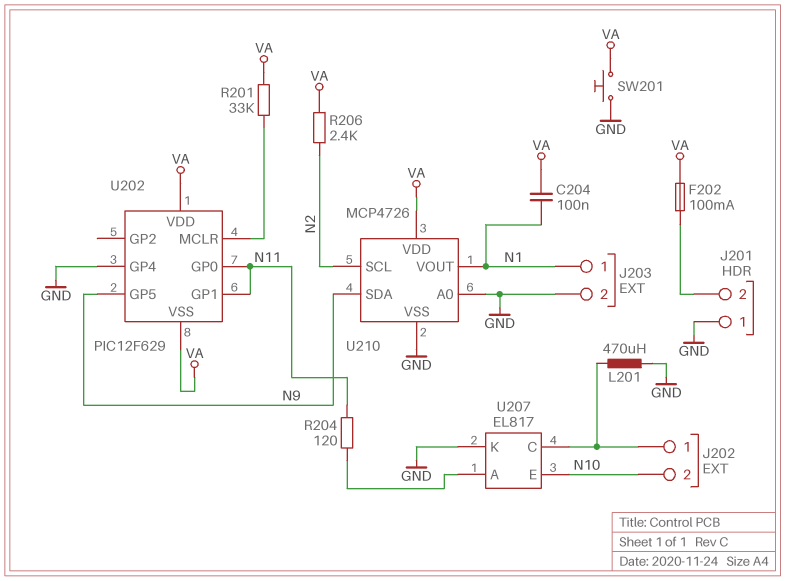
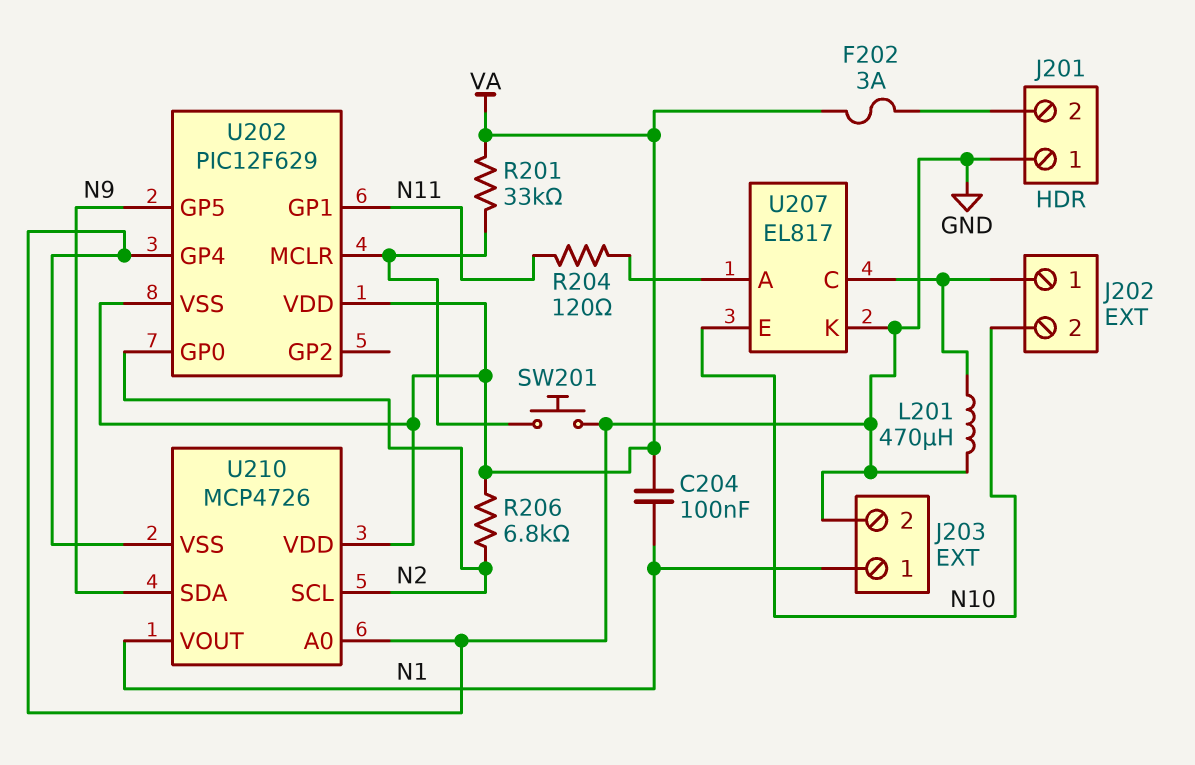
F202: 100mA (J201/2, VA) -> 3A (J201/2, VA)
R206: 2.4k (N2, VA) -> 6.8k (N2, VA)
SW201: button (GND, VA) -> button (GND, U202/MCLR)
U202 pin GP0: N11 -> N2

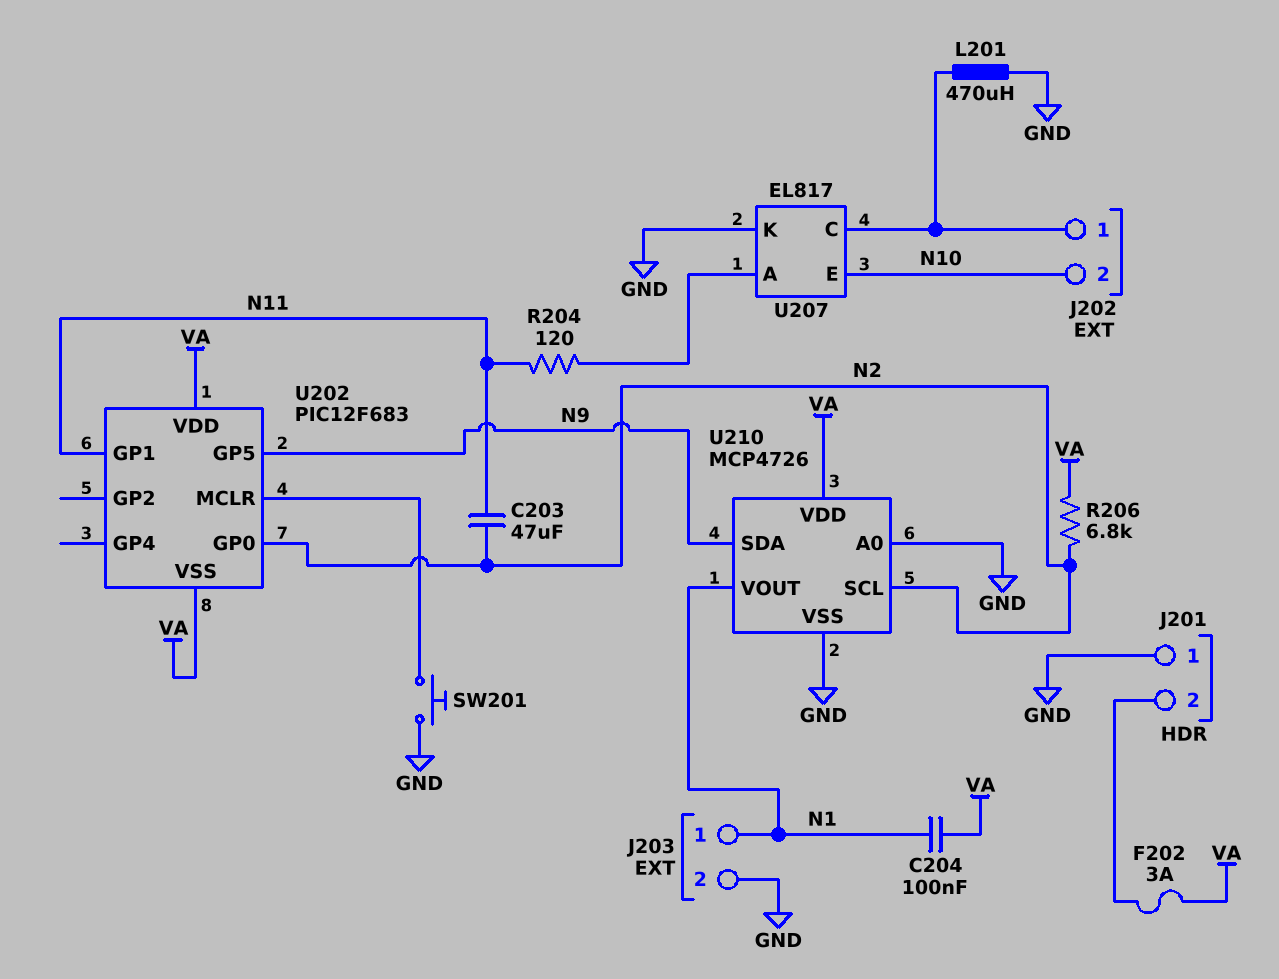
C203: none -> 47uF (N2, N11)
R201: 33k (U202/MCLR, VA) -> none
U202: PIC12F629 -> PIC12F683
U202 pin GP4: GND -> none

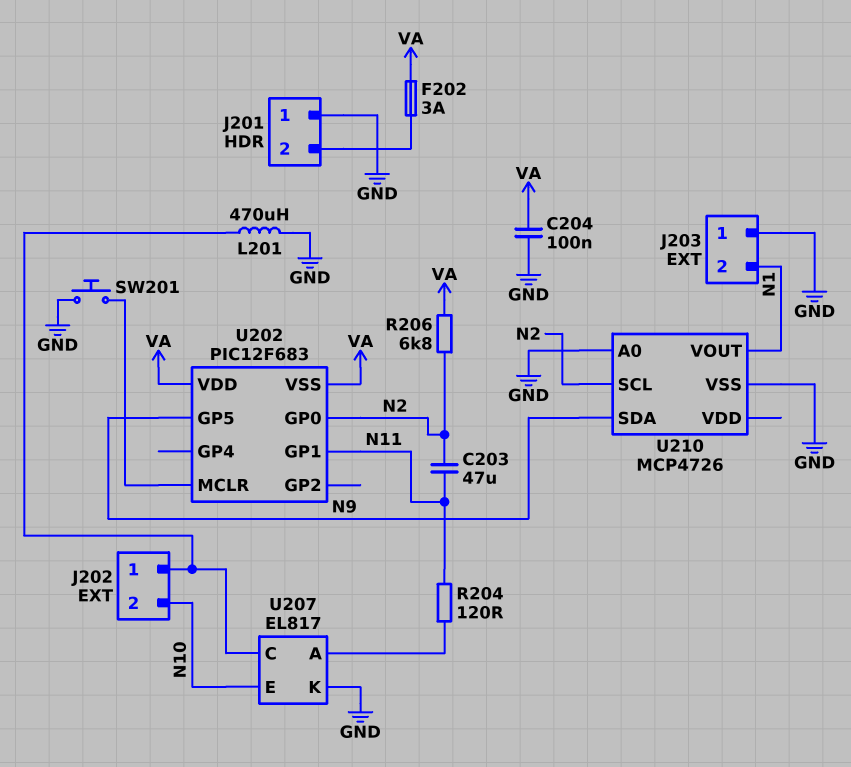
C204: 100nF (N1, VA) -> 100nF (GND, VA)
J203 pin 1: N1 -> GND
J203 pin 2: GND -> N1
U210 pin VDD: VA -> none

